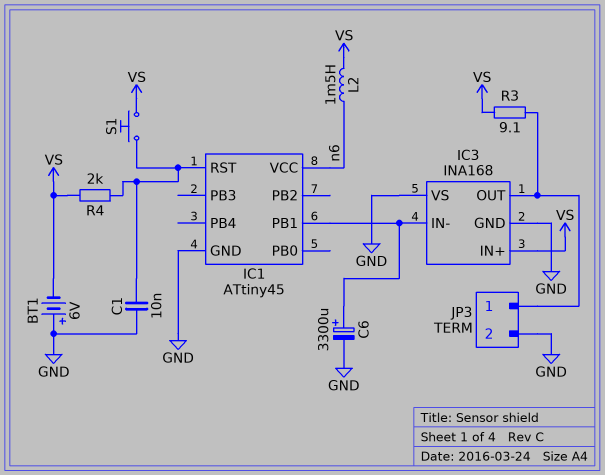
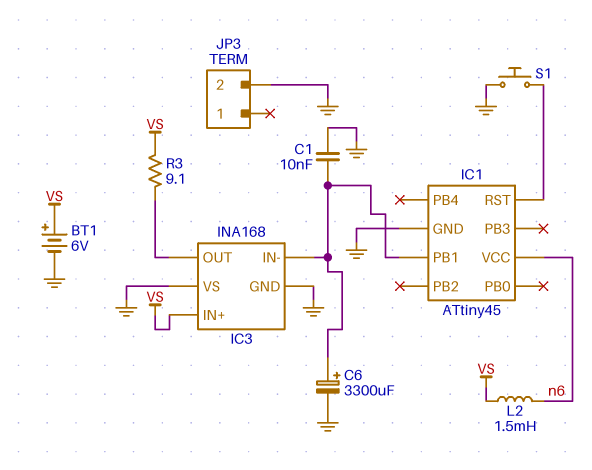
BT1: 6V (plus GND, minus VS) -> 6V (plus VS, minus GND)
C1: 10nF (GND, IC1/RST) -> 10nF (GND, IC1/PB1)
JP3 pin 1: IC3/OUT -> none
R4: 2k (IC1/RST, VS) -> none
S1: button (IC1/RST, VS) -> button (GND, IC1/RST)

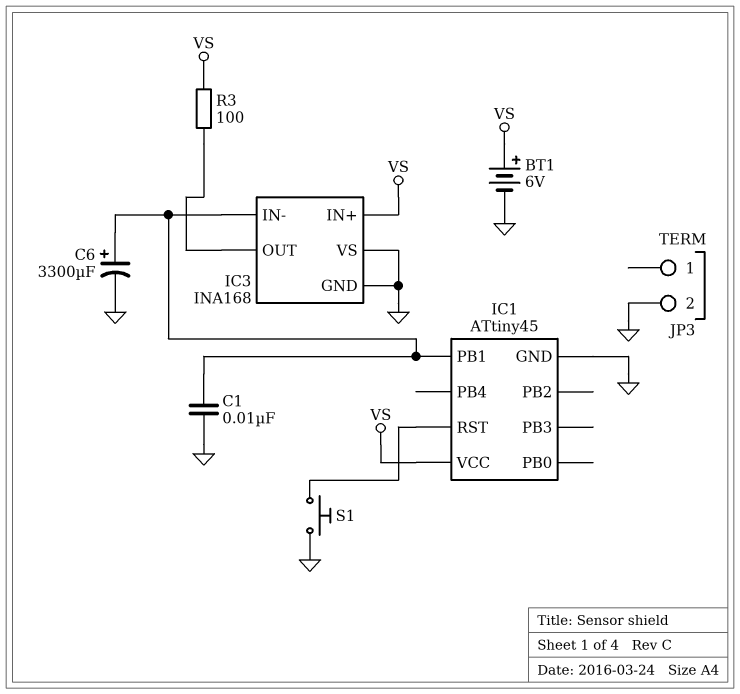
IC1 pin VCC: n6 -> VS
L2: 1.5mH (VS, n6) -> none
R3: 9.1 (IC3/OUT, VS) -> 100 (IC3/OUT, VS)

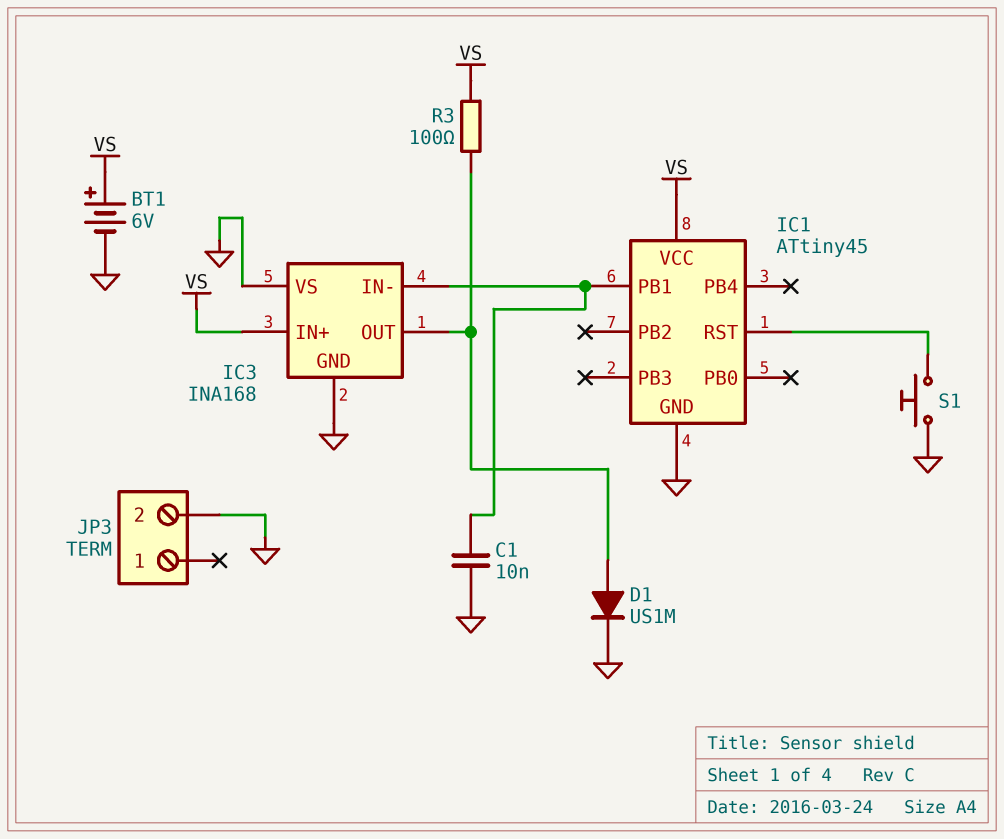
C6: 3300uF (plus IC1/PB1, minus GND) -> none
D1: none -> diode US1M (A IC3/OUT, K GND)

